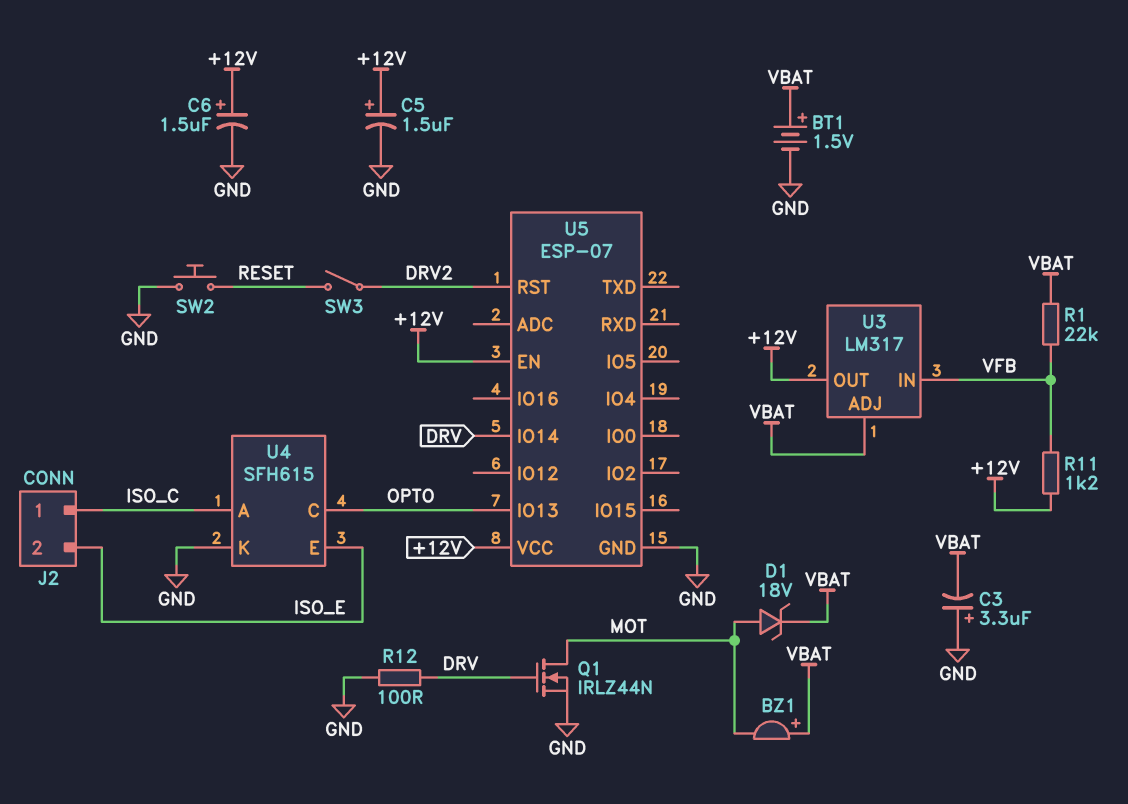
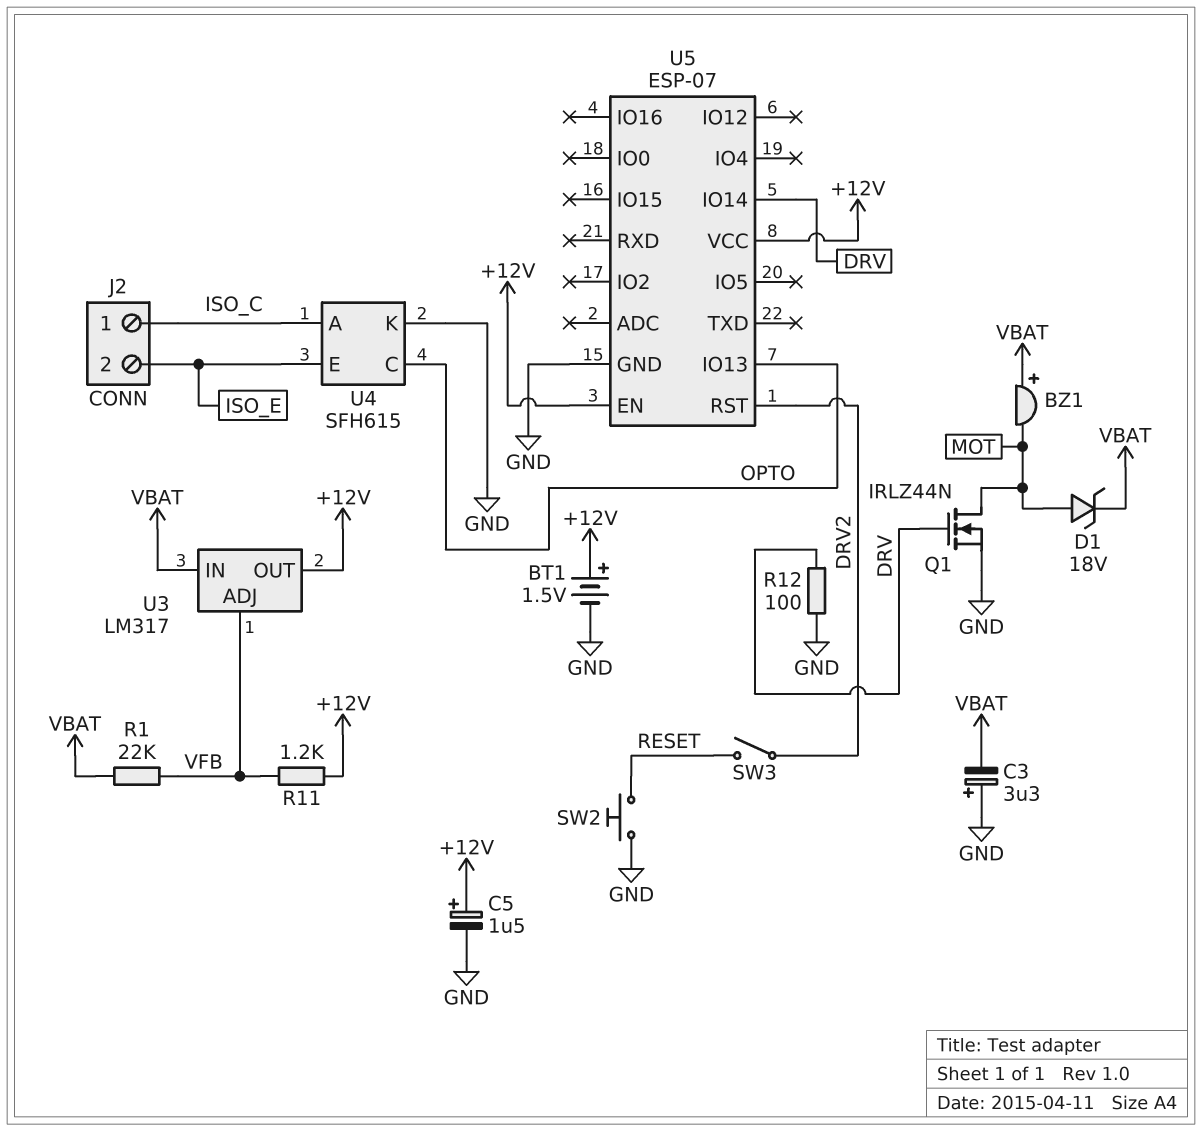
BT1: 1.5V (plus VBAT, minus GND) -> 1.5V (plus +12V, minus GND)
C6: 1.5uF (plus +12V, minus GND) -> none
U3 pin ADJ: VBAT -> VFB
U3 pin IN: VFB -> VBAT

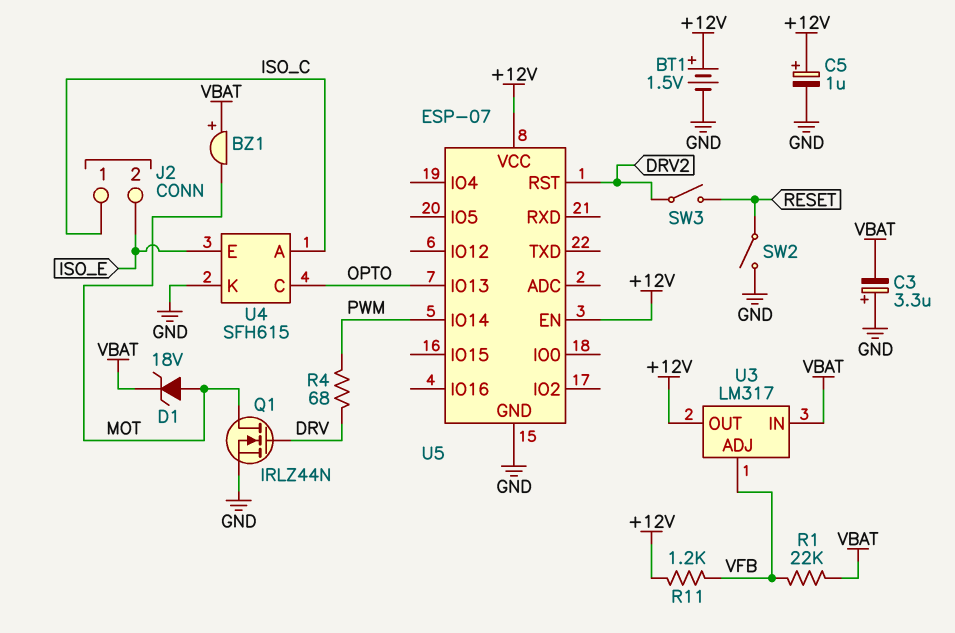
C5: 1.5uF (plus +12V, minus GND) -> 1uF (plus +12V, minus GND)
R4: none -> 68 (DRV, PWM)
R12: 100 (DRV, GND) -> none
SW2: button (GND, RESET) -> switch (GND, RESET)
U5 pin IO14: DRV -> PWM

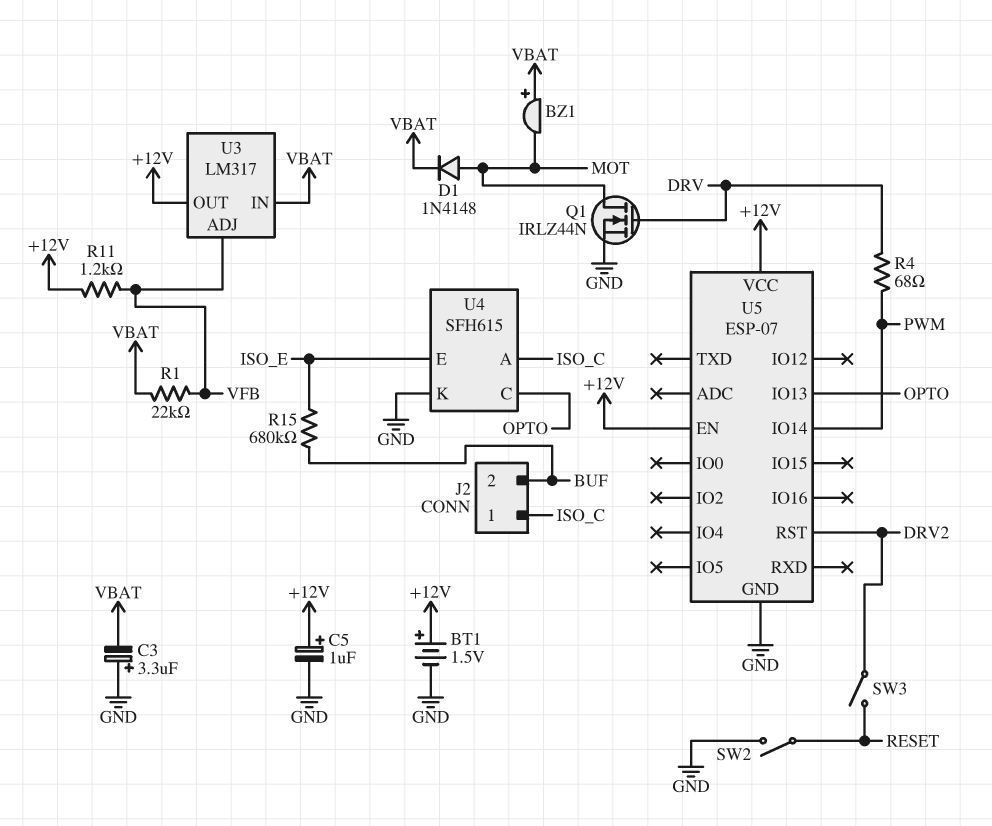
D1: zener 18V (A MOT, K VBAT) -> diode 1N4148 (A MOT, K VBAT)
J2 pin 2: ISO_E -> BUF
R15: none -> 680k (BUF, ISO_E)

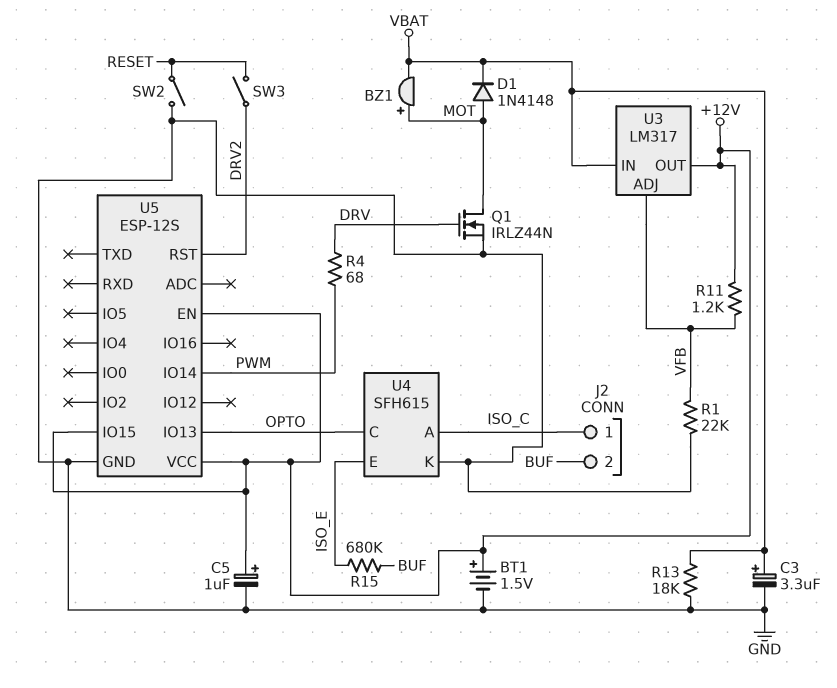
BZ1: buzzer (plus VBAT, minus MOT) -> buzzer (plus MOT, minus VBAT)
C3: 3.3uF (plus GND, minus VBAT) -> 3.3uF (plus VBAT, minus GND)
R1: 22k (VBAT, VFB) -> 22k (GND, VFB)
R13: none -> 18k (GND, VBAT)
U5: ESP-07 -> ESP-12S
U5 pin IO15: none -> +12V

